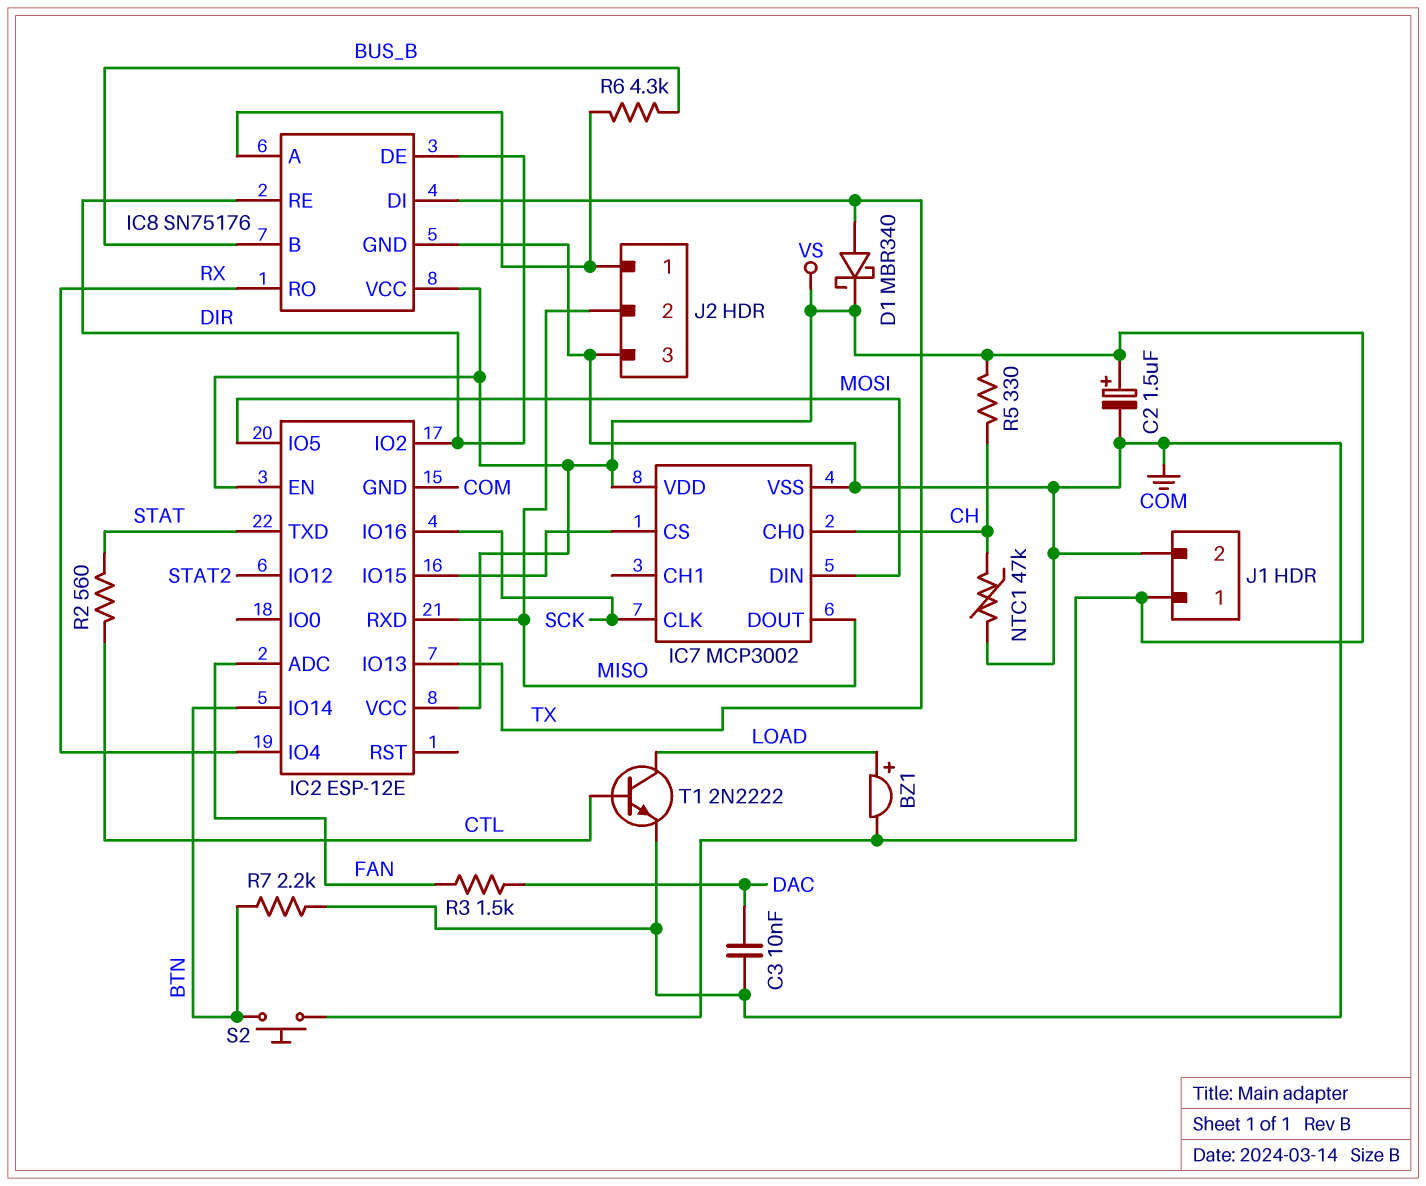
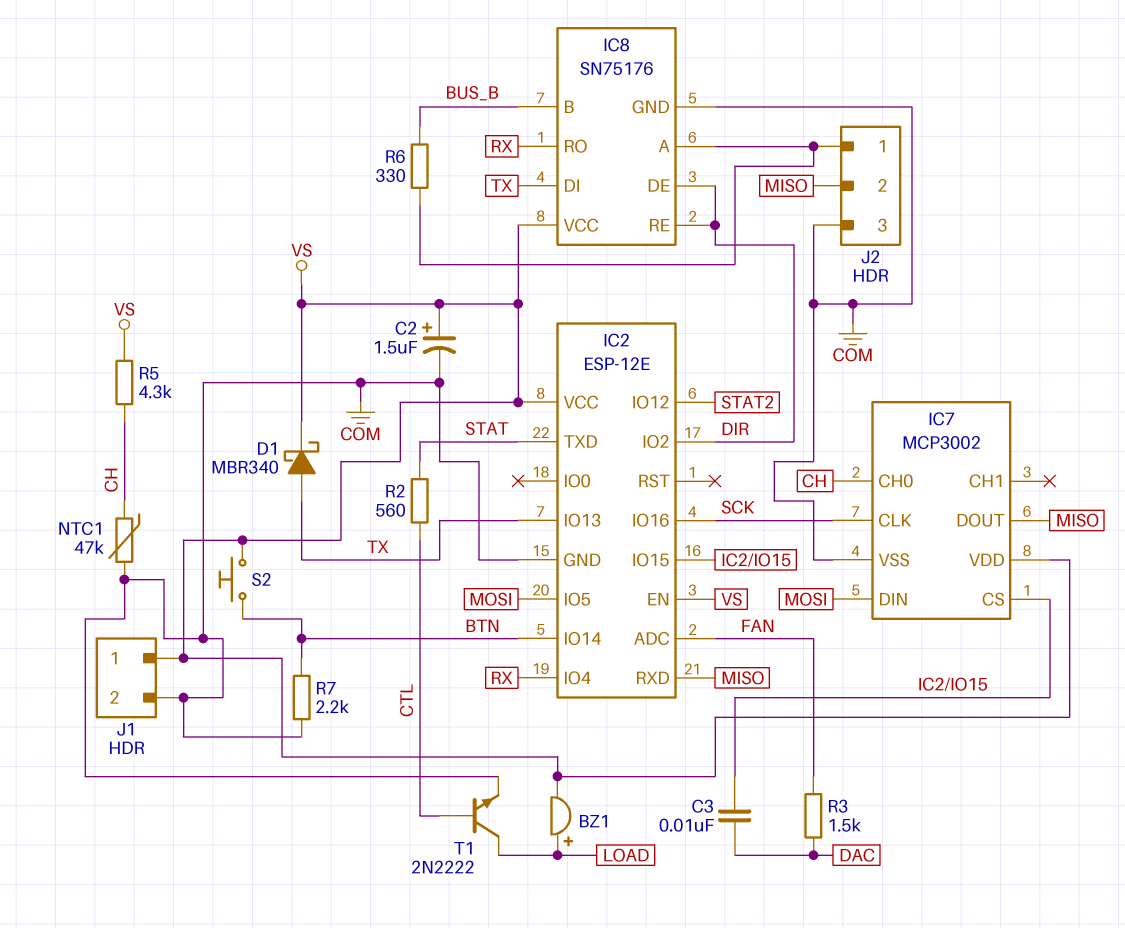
C3: 10nF (COM, DAC) -> 10nF (DAC, IC2/IO15)
R5: 330 (CH, VS) -> 4.3k (CH, VS)
R6: 4.3k (BUS_B, IC8/A) -> 330 (BUS_B, IC8/A)

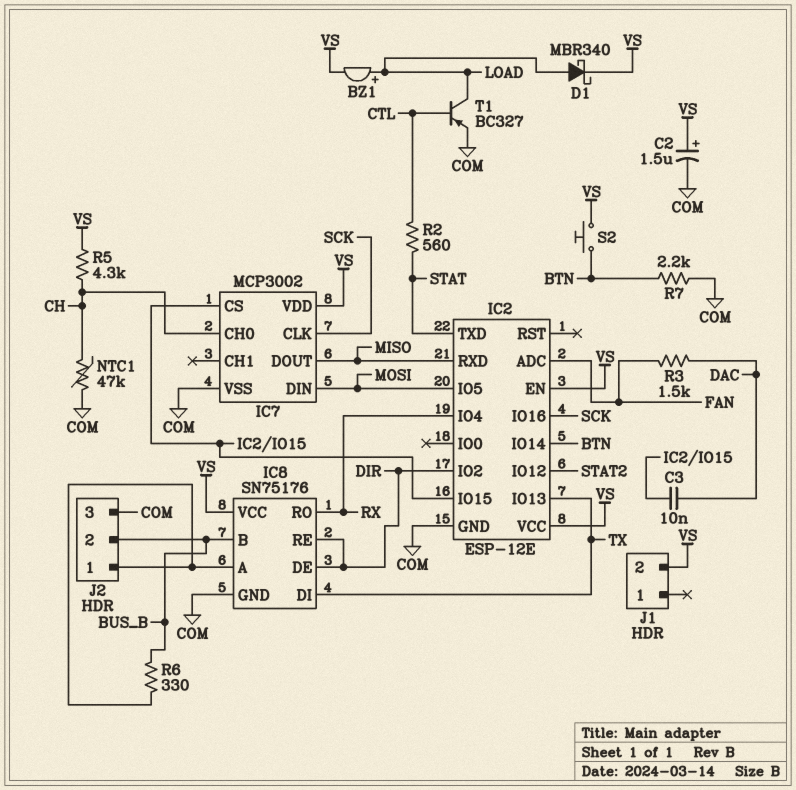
D1: schottky MBR340 (A TX, K VS) -> schottky MBR340 (A LOAD, K VS)
J1 pin 1: VS -> none
J1 pin 2: COM -> VS
J2 pin 2: MISO -> BUS_B
T1: NPN 2N2222 (B CTL, C LOAD, E COM) -> PNP BC327 (B CTL, C LOAD, E COM)

